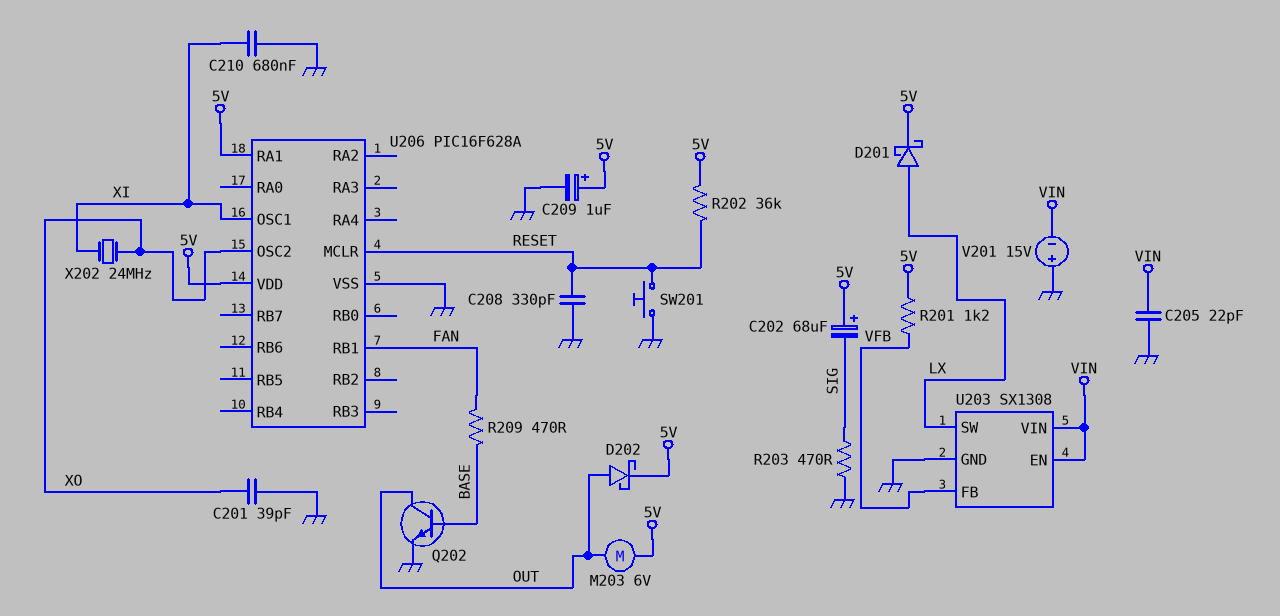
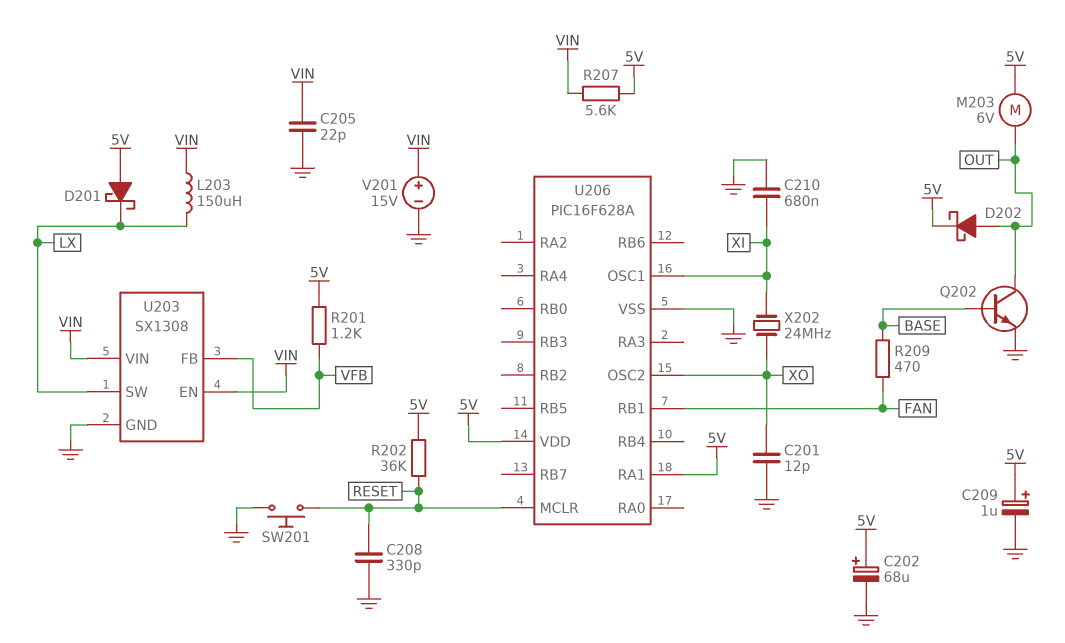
C201: 39pF (GND, XO) -> 12pF (GND, XO)
C202: 68uF (plus 5V, minus SIG) -> 68uF (plus 5V, minus GND)
D201: schottky (A LX, K 5V) -> schottky (A 5V, K LX)
L203: none -> 150uH (LX, VIN)
R203: 470 (GND, SIG) -> none
R207: none -> 5.6k (5V, VIN)
V201: 15V (plus GND, minus VIN) -> 15V (plus VIN, minus GND)

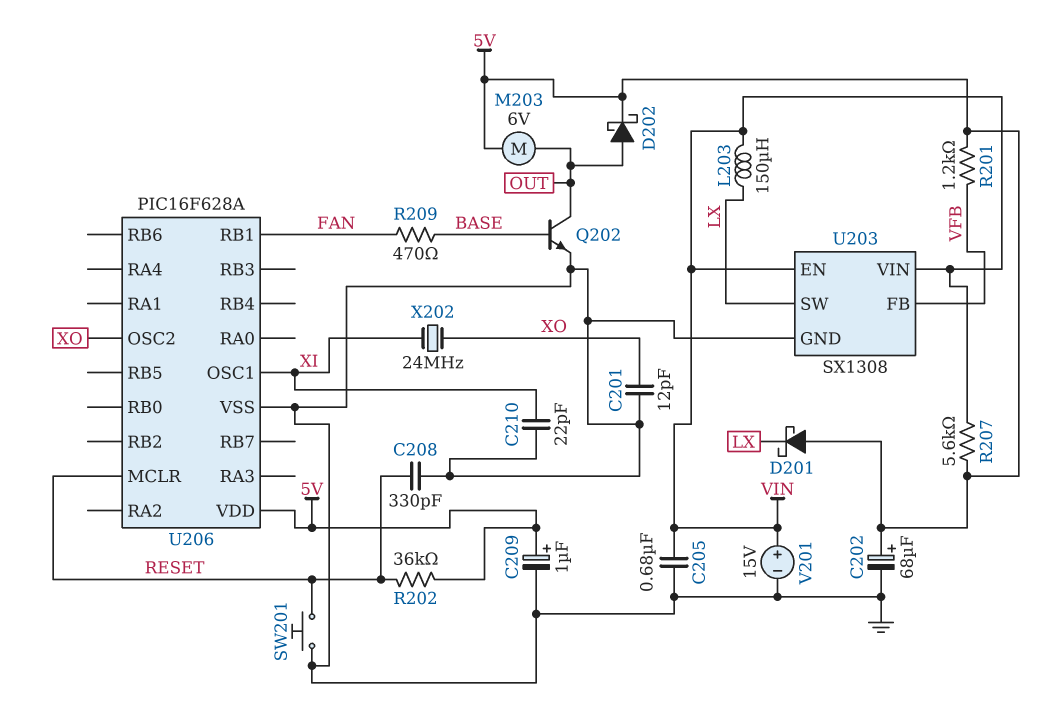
C205: 22pF (GND, VIN) -> 680nF (GND, VIN)
C210: 680nF (GND, XI) -> 22pF (GND, XI)
U206 pin RA1: 5V -> none

